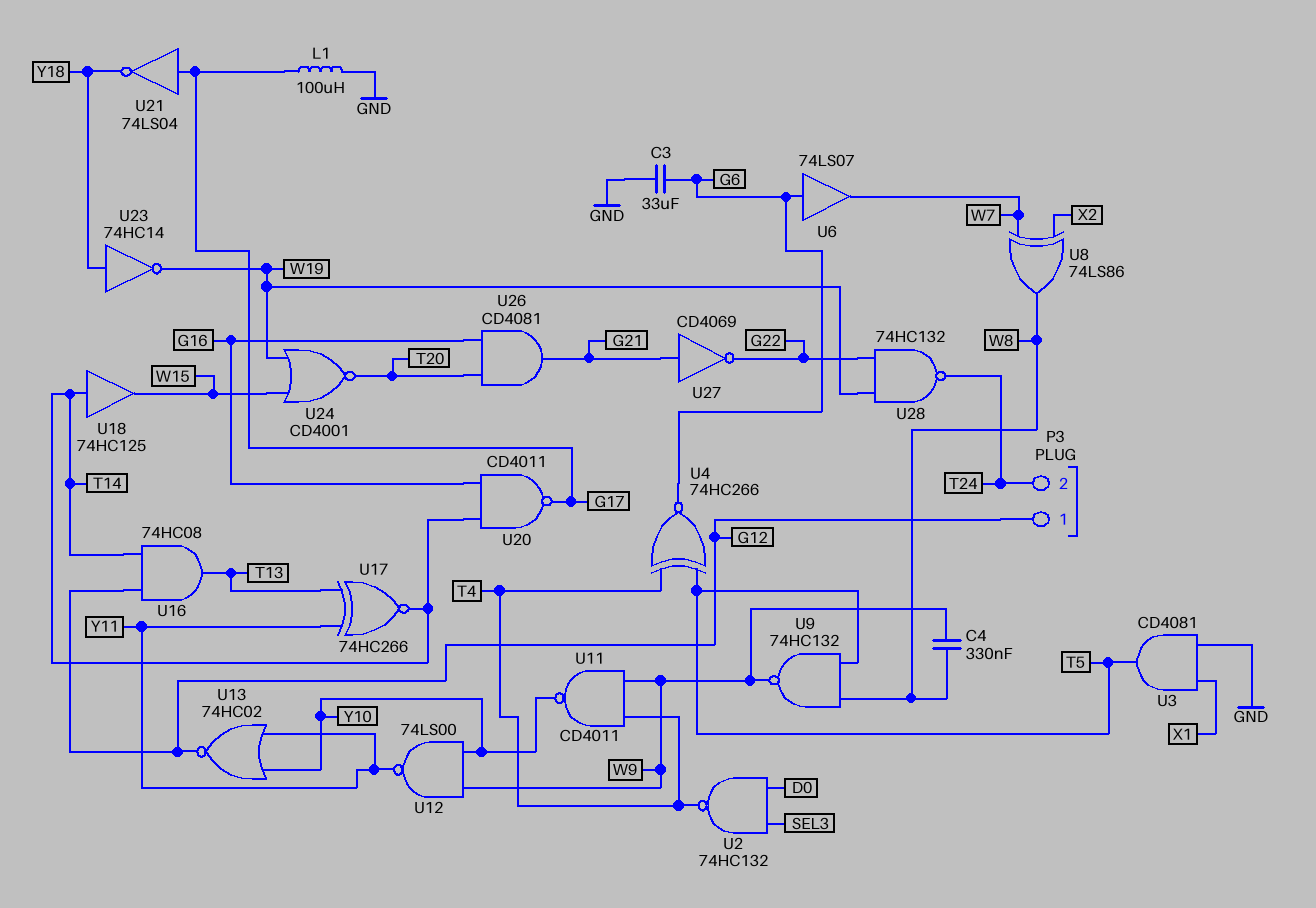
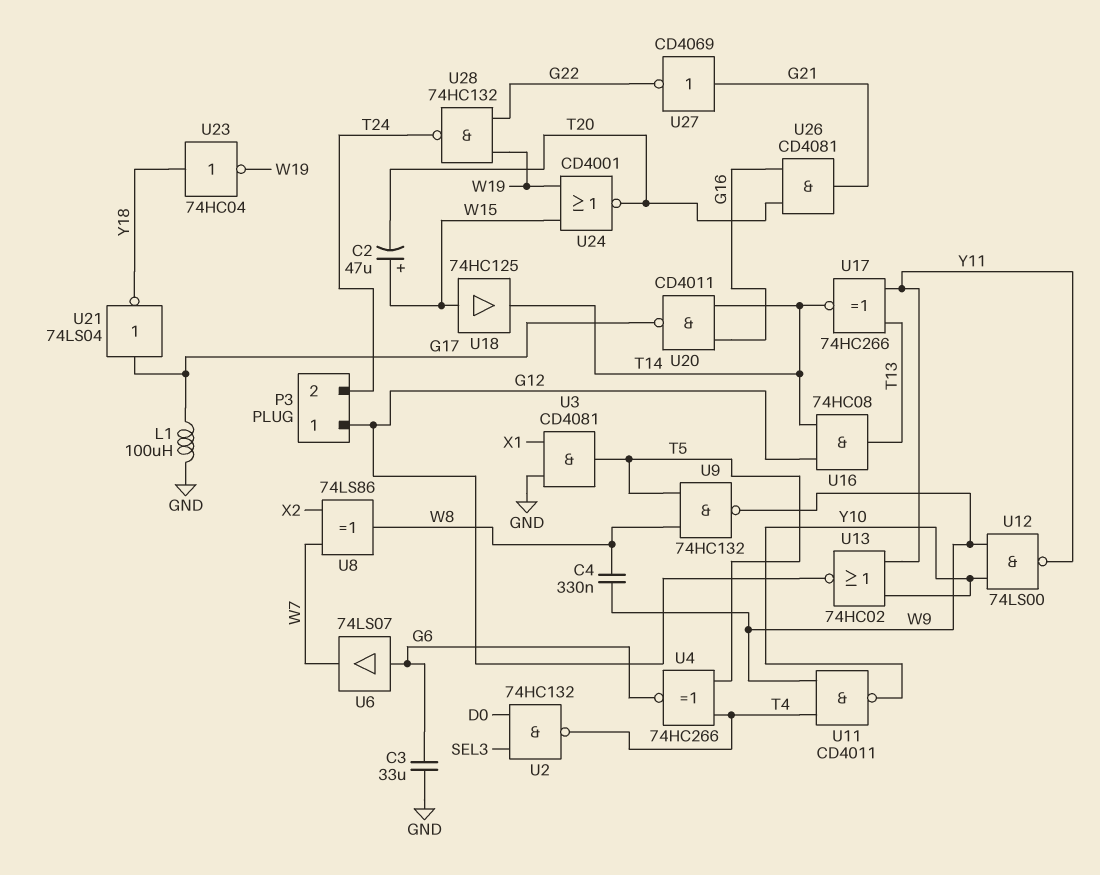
C2: none -> 47uF (plus W15, minus T20)
U18: buffer 74HC125 (in T14, out W15) -> buffer 74HC125 (in W15, out T14)
U23: NOT 74HC14 (in Y18, out W19) -> NOT 74HC04 (in Y18, out W19)

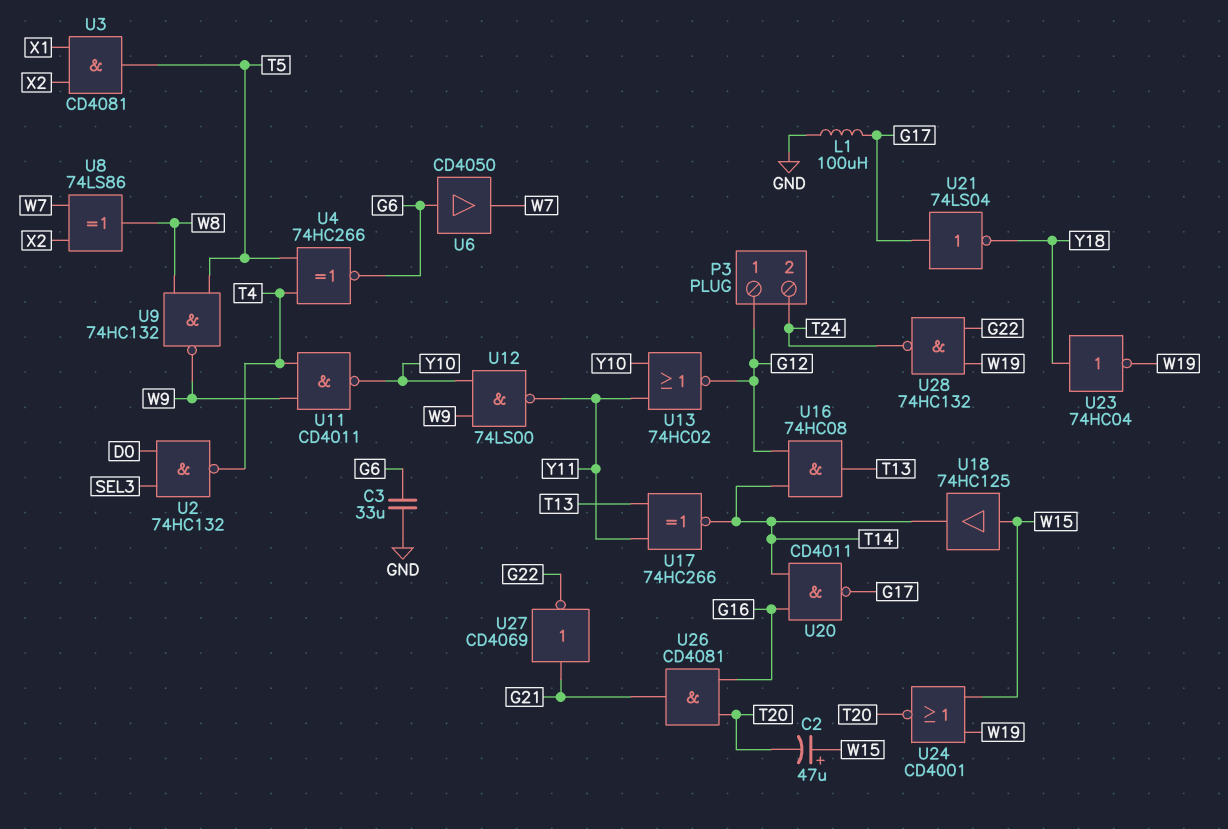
C4: 330nF (W8, W9) -> none
U3: AND CD4081 (in GND, in X1, out T5) -> AND CD4081 (in X1, in X2, out T5)
U6: buffer 74LS07 (in G6, out W7) -> buffer CD4050 (in G6, out W7)

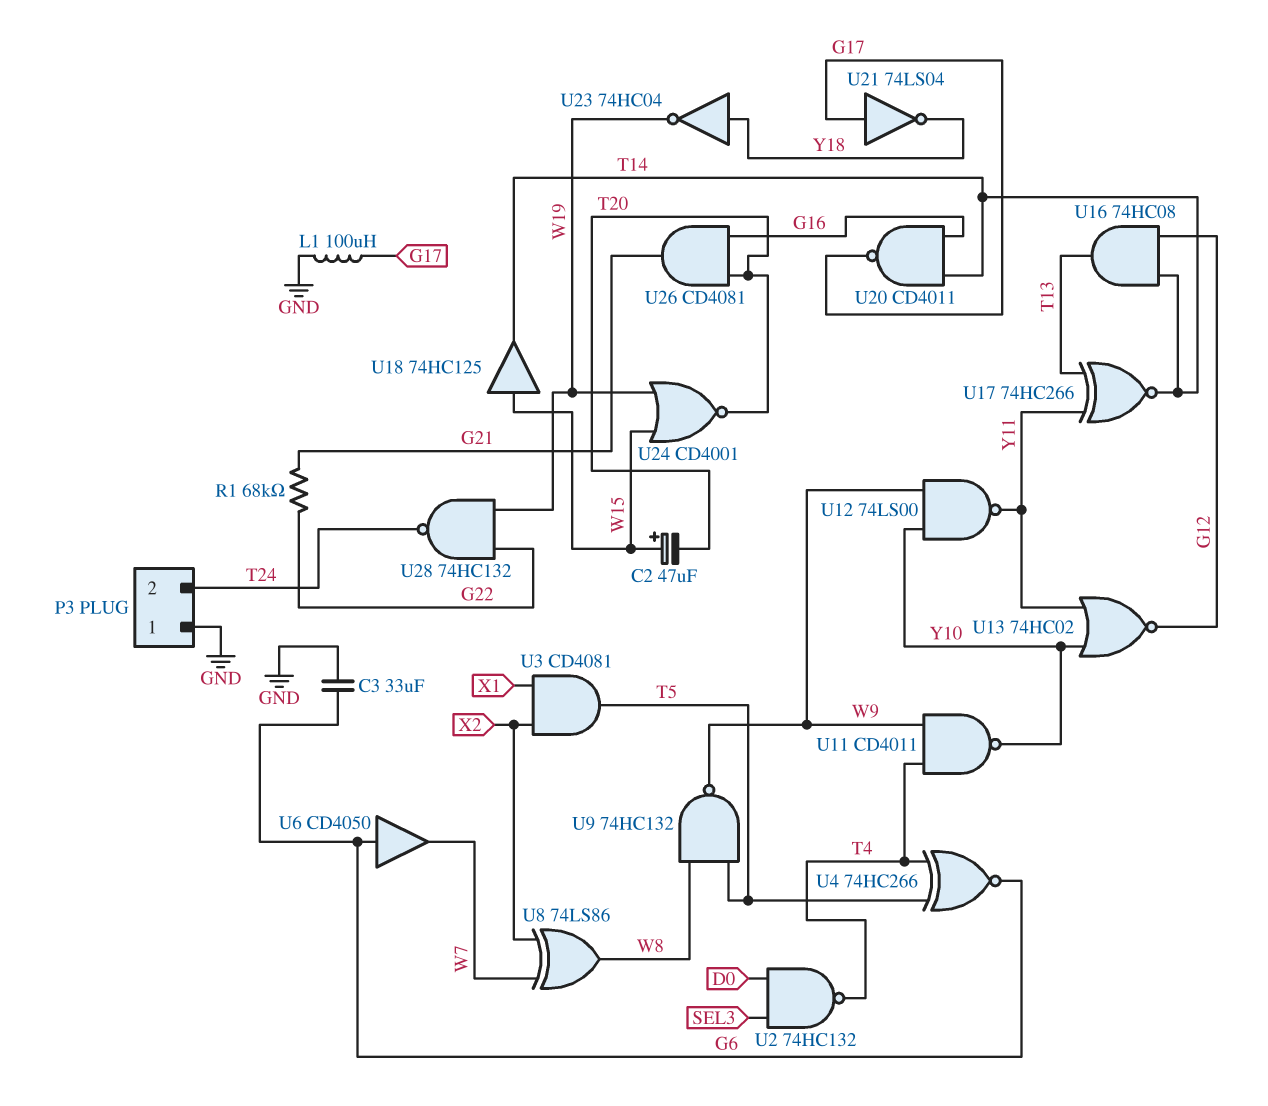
P3 pin 1: G12 -> GND
R1: none -> 68k (G21, G22)
U27: NOT CD4069 (in G21, out G22) -> none

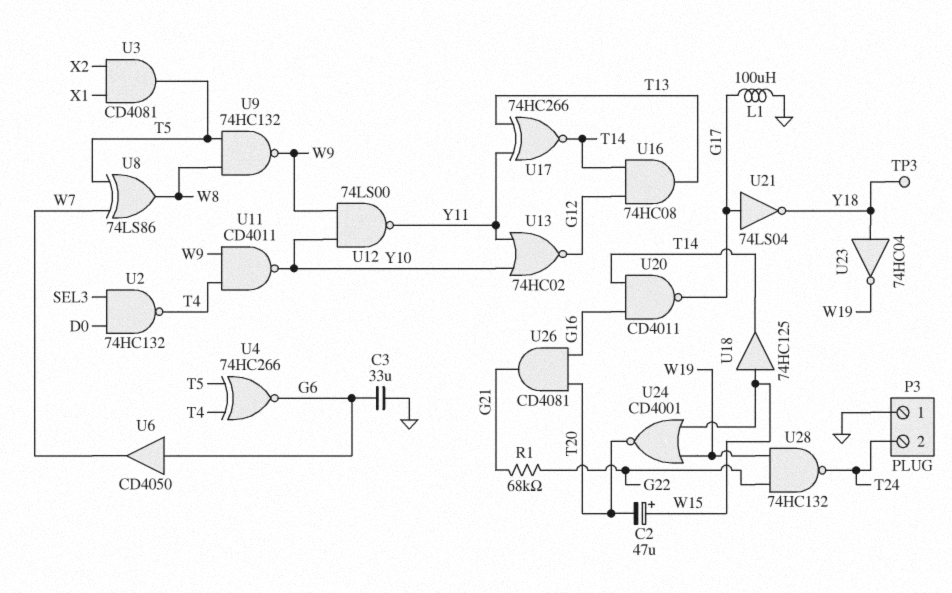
TP3: none -> test point (Y18)
U8: XOR 74LS86 (in W7, in X2, out W8) -> XOR 74LS86 (in T5, in W7, out W8)

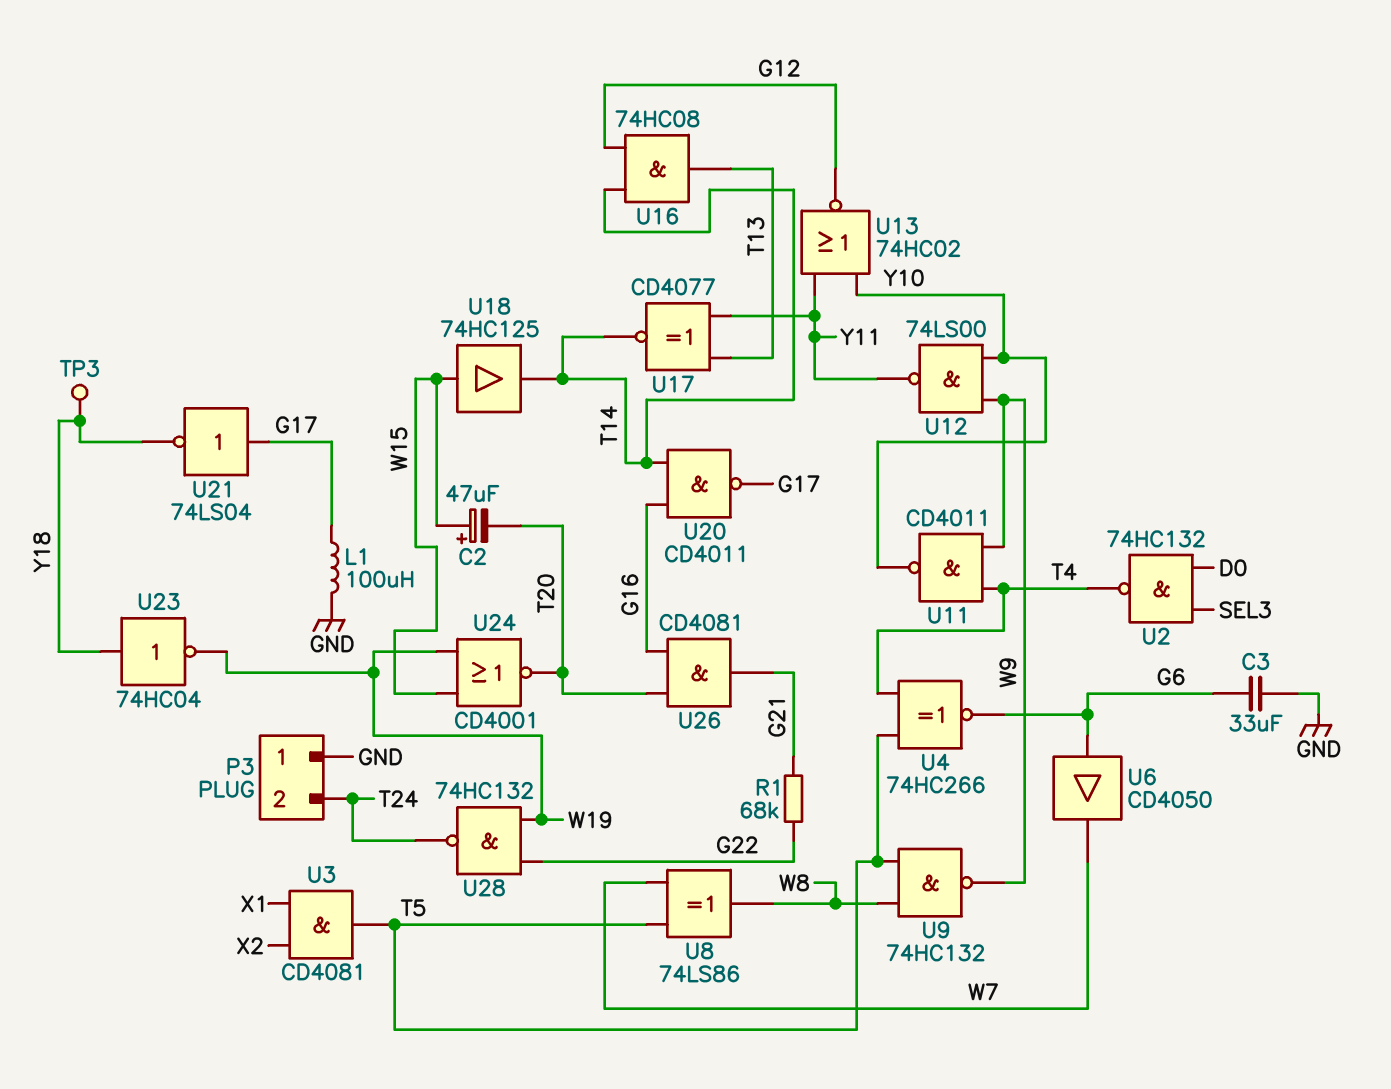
U17: XNOR 74HC266 (in T13, in Y11, out T14) -> XNOR CD4077 (in T13, in Y11, out T14)

